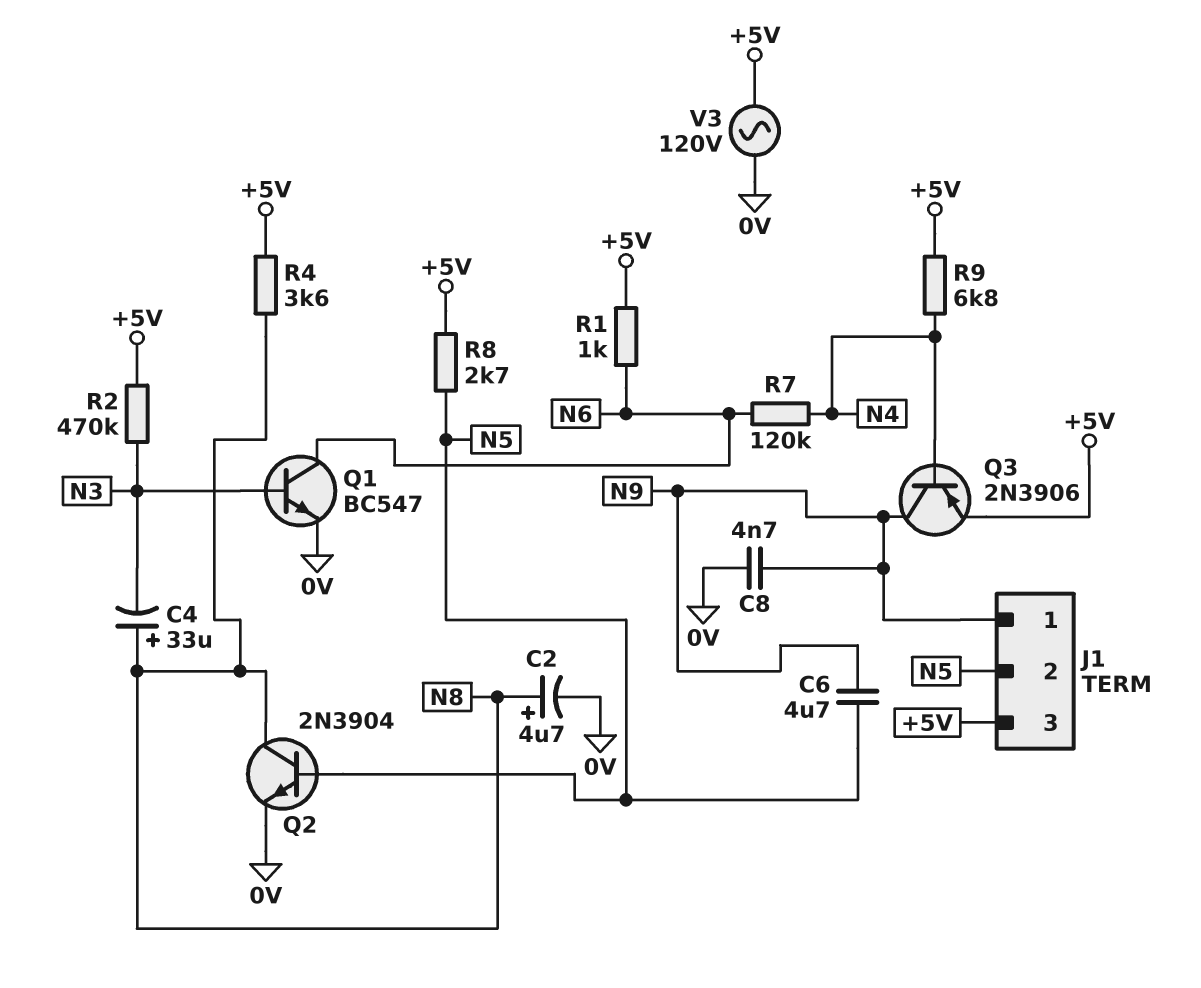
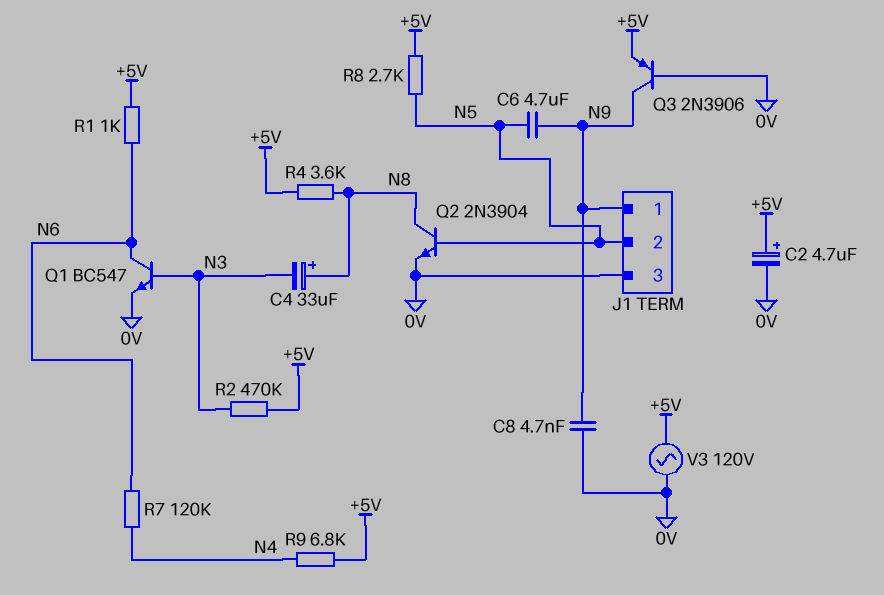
C2: 4.7uF (plus N8, minus 0V) -> 4.7uF (plus +5V, minus 0V)
J1 pin 3: +5V -> 0V
Q3: PNP 2N3906 (B N4, C N9, E +5V) -> PNP 2N3906 (B 0V, C N9, E +5V)

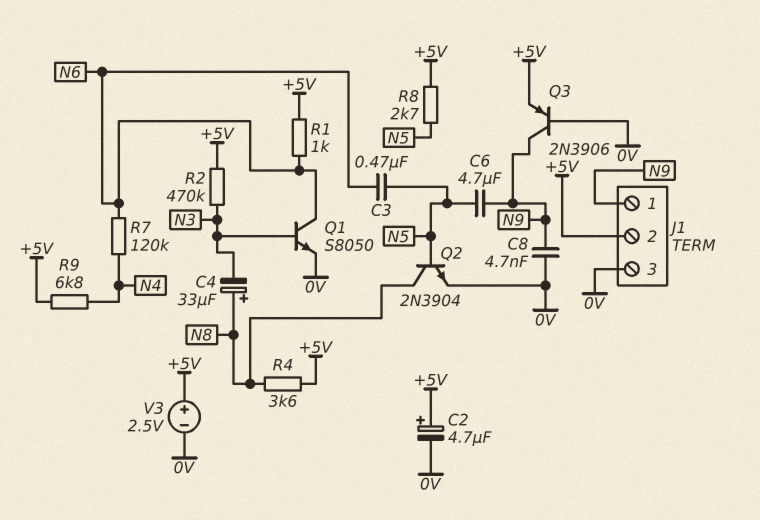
C3: none -> 470nF (N5, N6)
J1 pin 2: N5 -> +5V
Q1: NPN BC547 (B N3, C N6, E 0V) -> NPN S8050 (B N3, C N6, E 0V)
V3: AC 120V (+5V, 0V) -> 2.5V (plus +5V, minus 0V)

